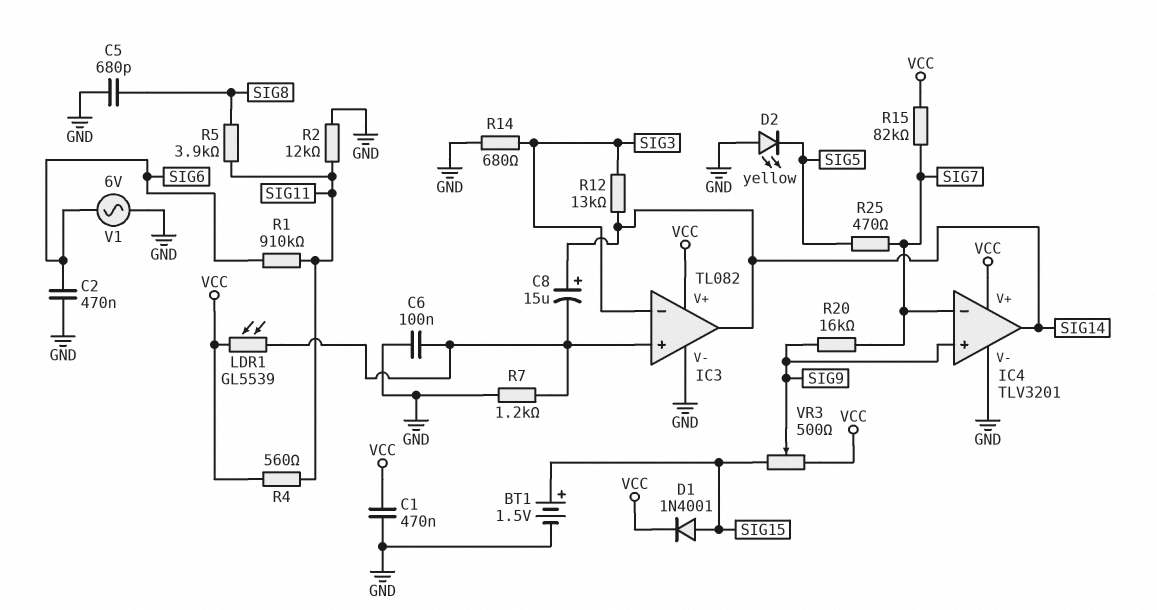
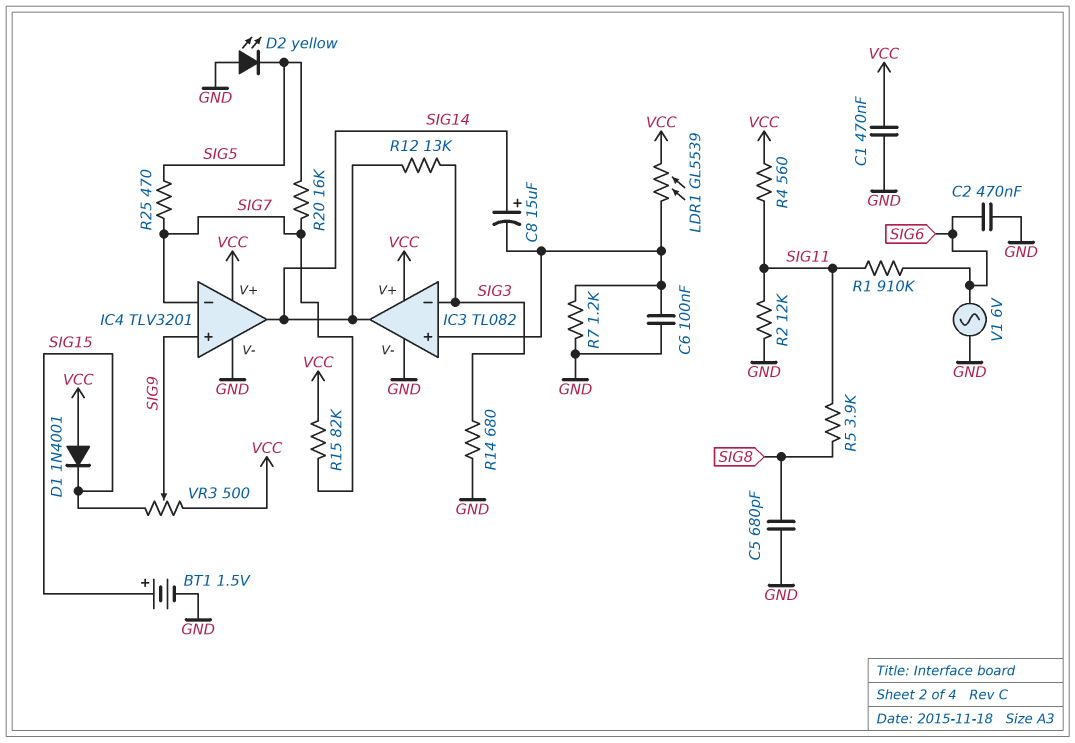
D1: diode 1N4001 (A SIG15, K VCC) -> diode 1N4001 (A VCC, K SIG15)
R20: 16k (SIG7, SIG9) -> 16k (SIG5, SIG7)

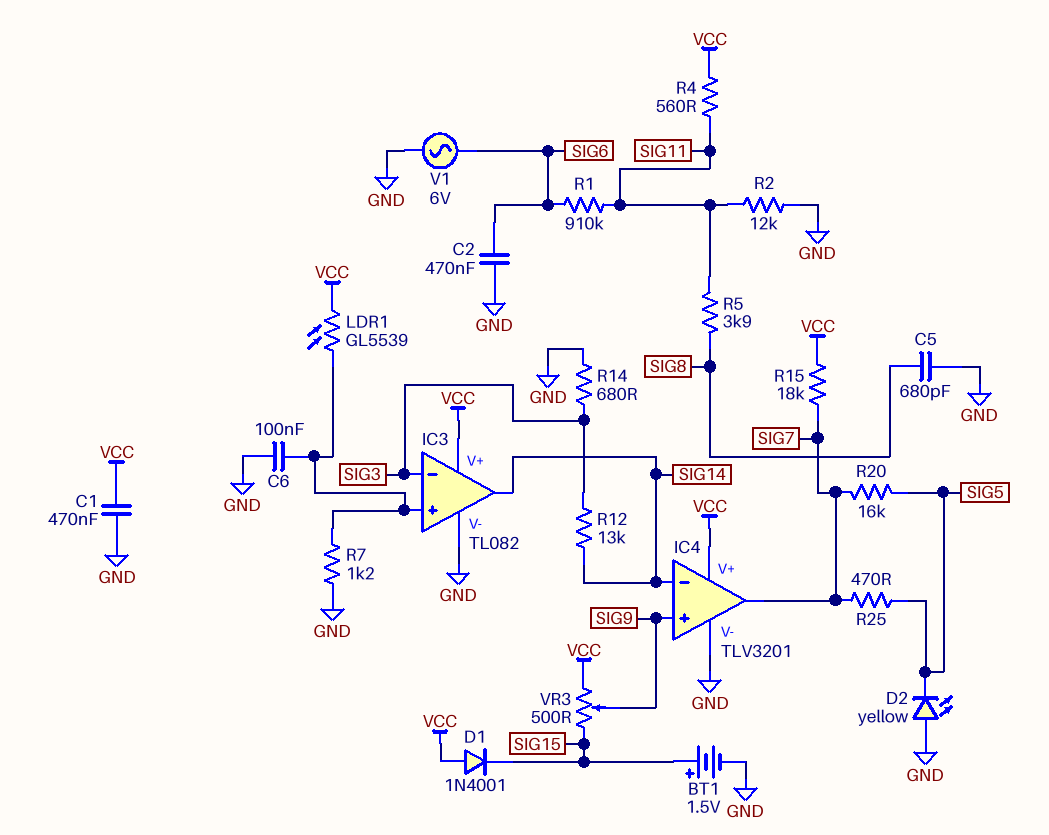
C8: 15uF (plus SIG14, minus IC3/in+) -> none
IC4 pin in-: SIG7 -> SIG14
IC4 pin out: SIG14 -> SIG7
R15: 82k (SIG7, VCC) -> 18k (SIG7, VCC)

